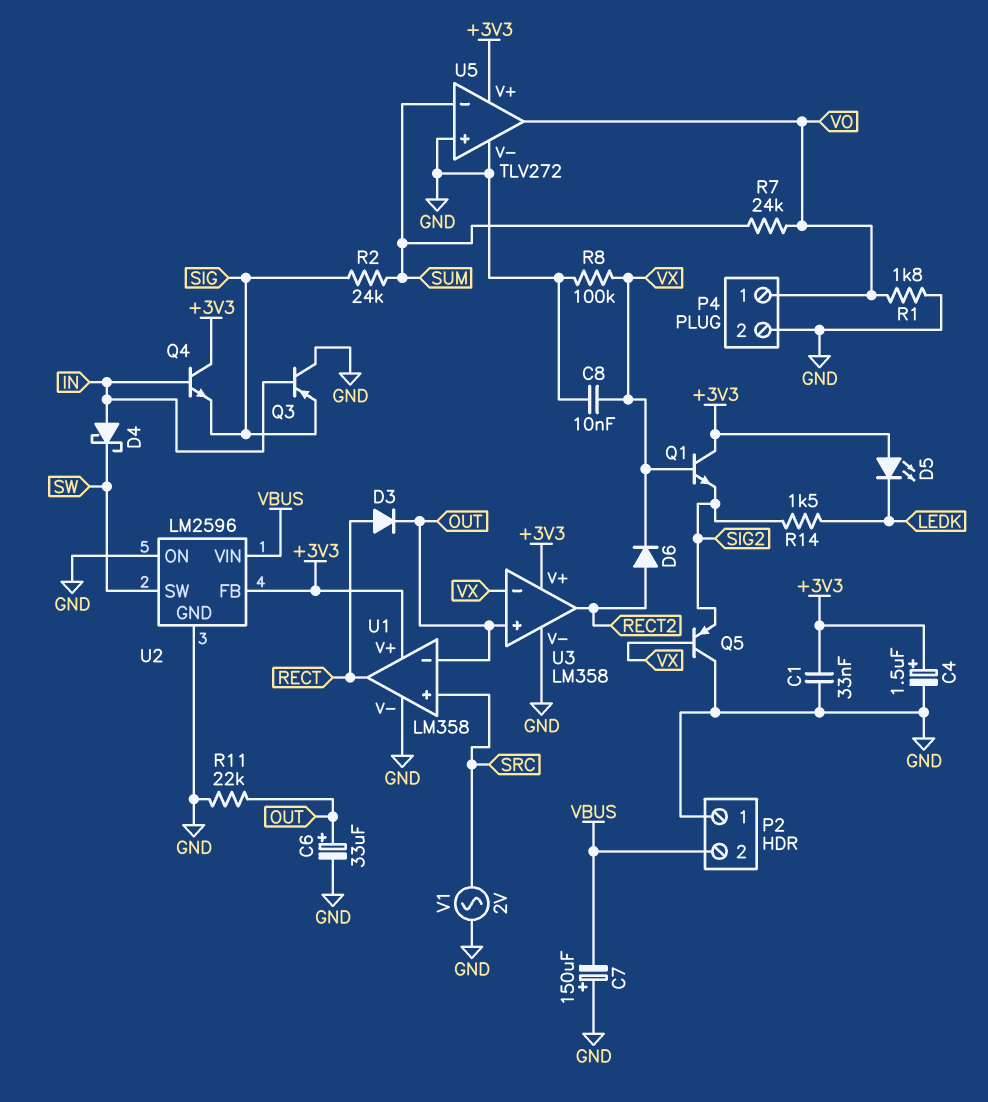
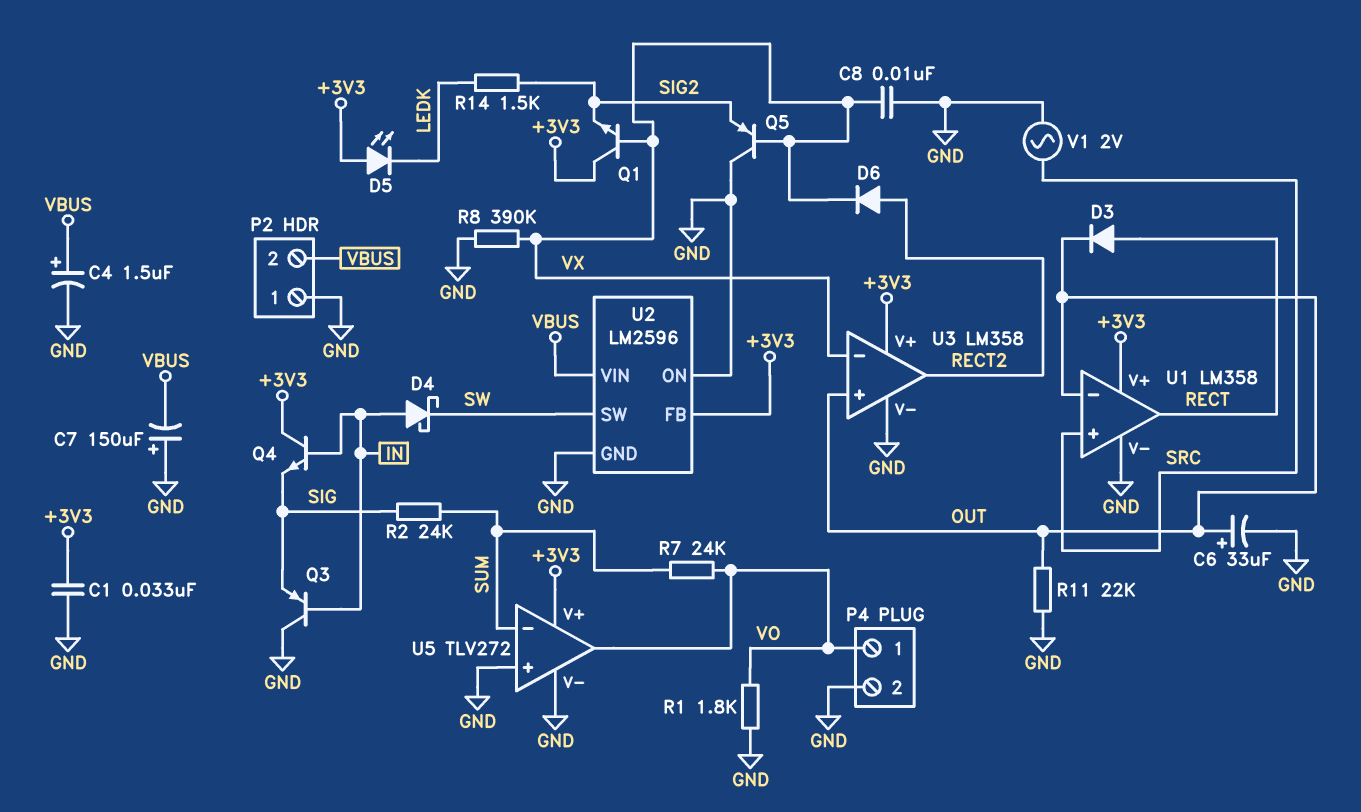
C4: 1.5uF (plus +3V3, minus GND) -> 1.5uF (plus VBUS, minus GND)
R8: 100k (GND, VX) -> 390k (GND, VX)

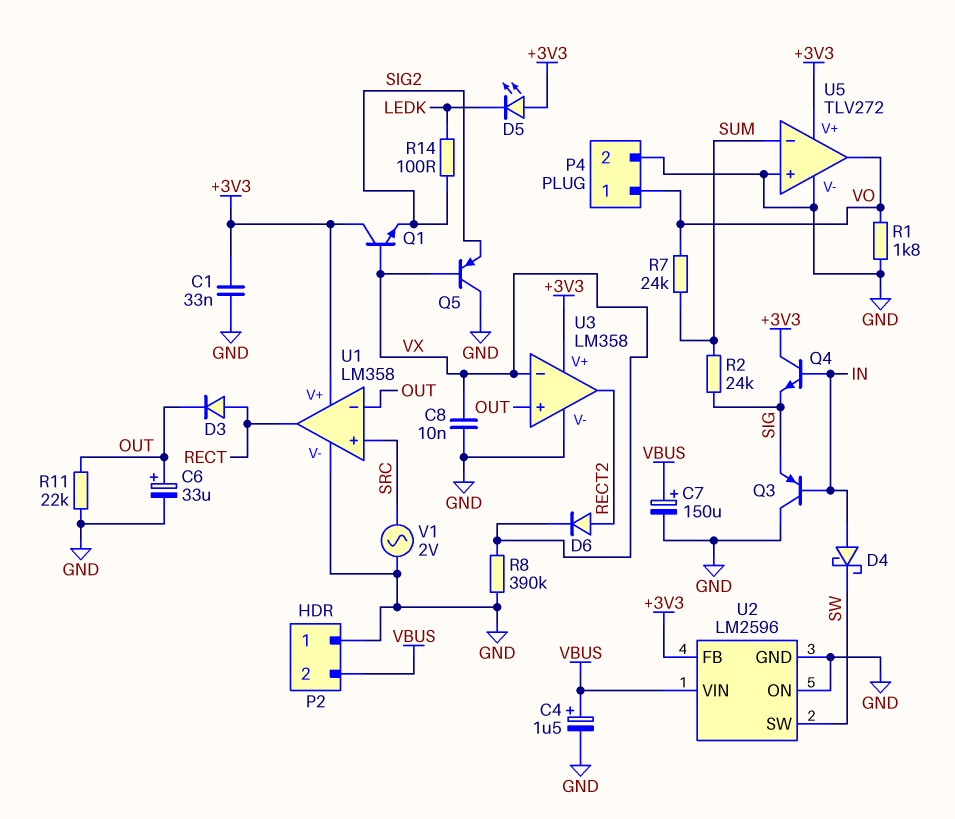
C7: 150uF (plus GND, minus VBUS) -> 150uF (plus VBUS, minus GND)
R14: 1.5k (LEDK, SIG2) -> 100 (LEDK, SIG2)

